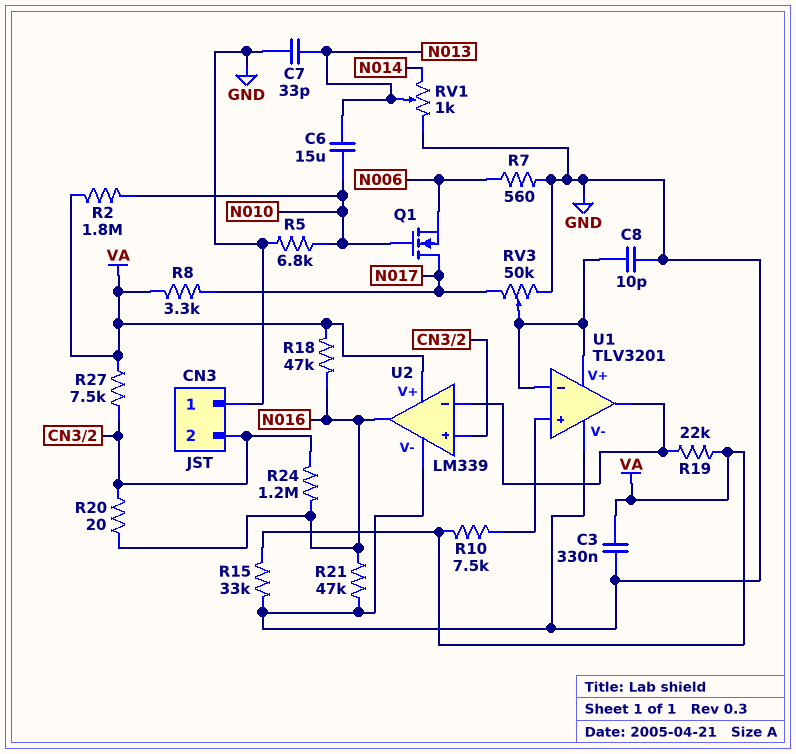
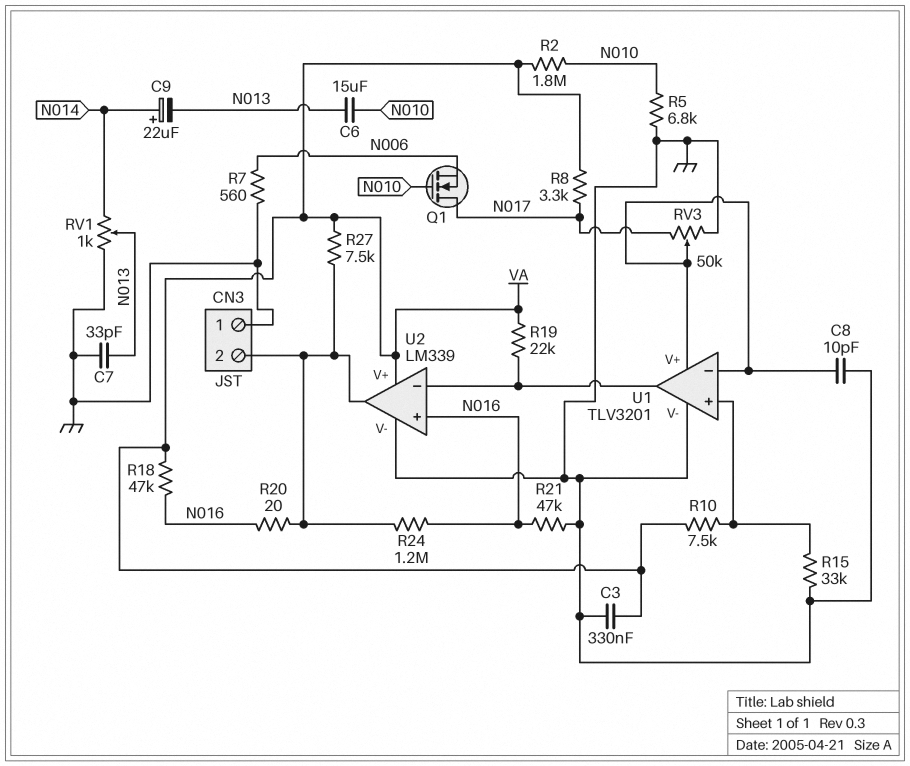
C9: none -> 22uF (plus N014, minus N013)
R15: 33k (GND, VA) -> 33k (GND, U1/in+)
U2 pin in+: CN3/2 -> N016
U2 pin out: N016 -> CN3/2

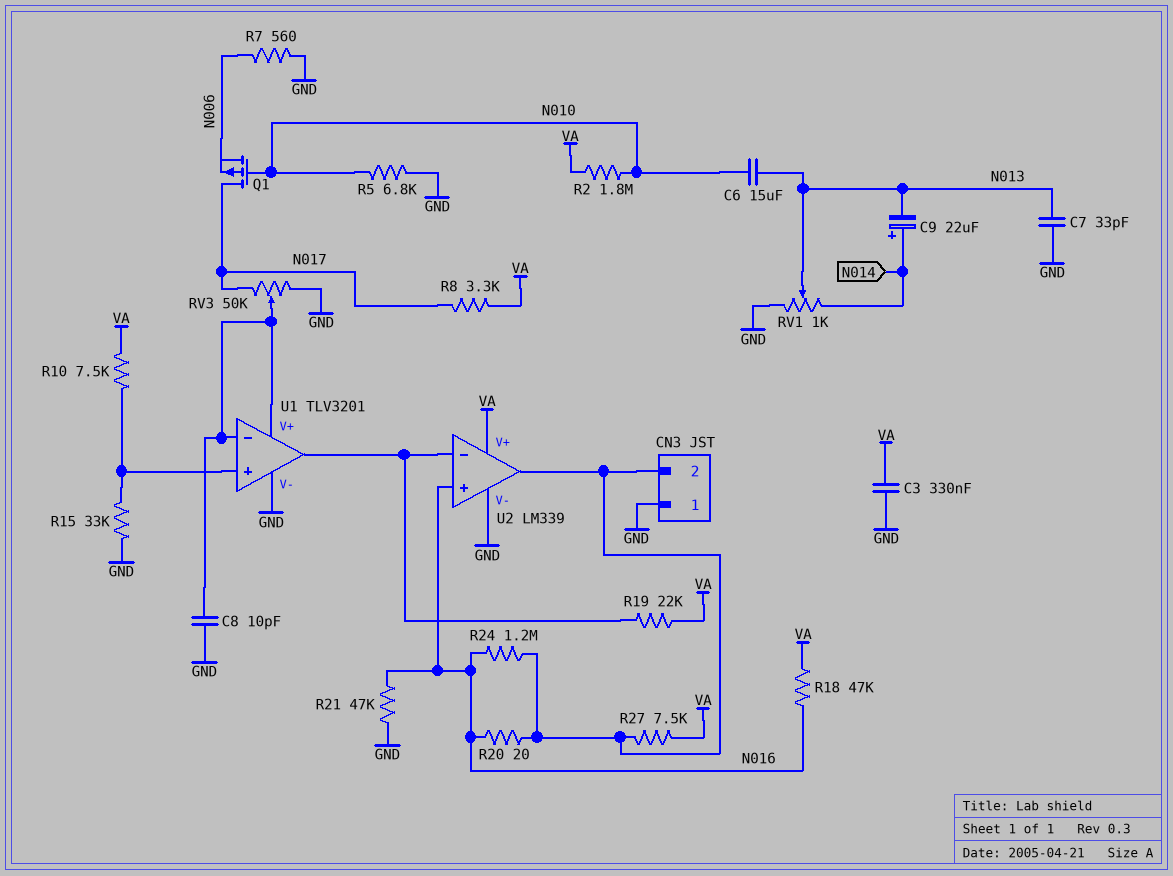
Q1: NMOS (G N010, D N017, S N006) -> PMOS (G N010, D N017, S N006)

